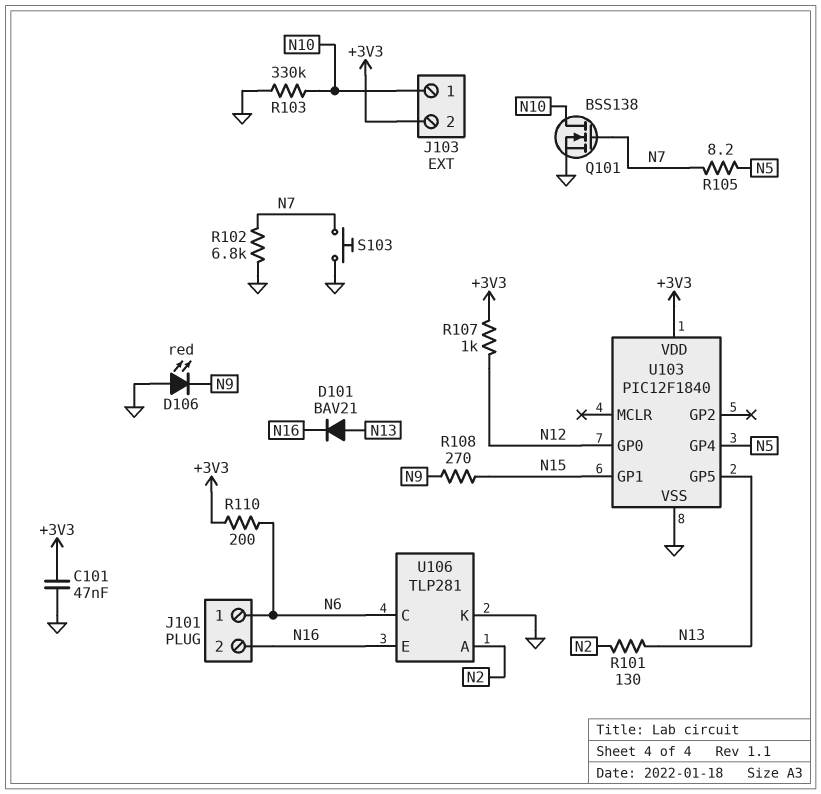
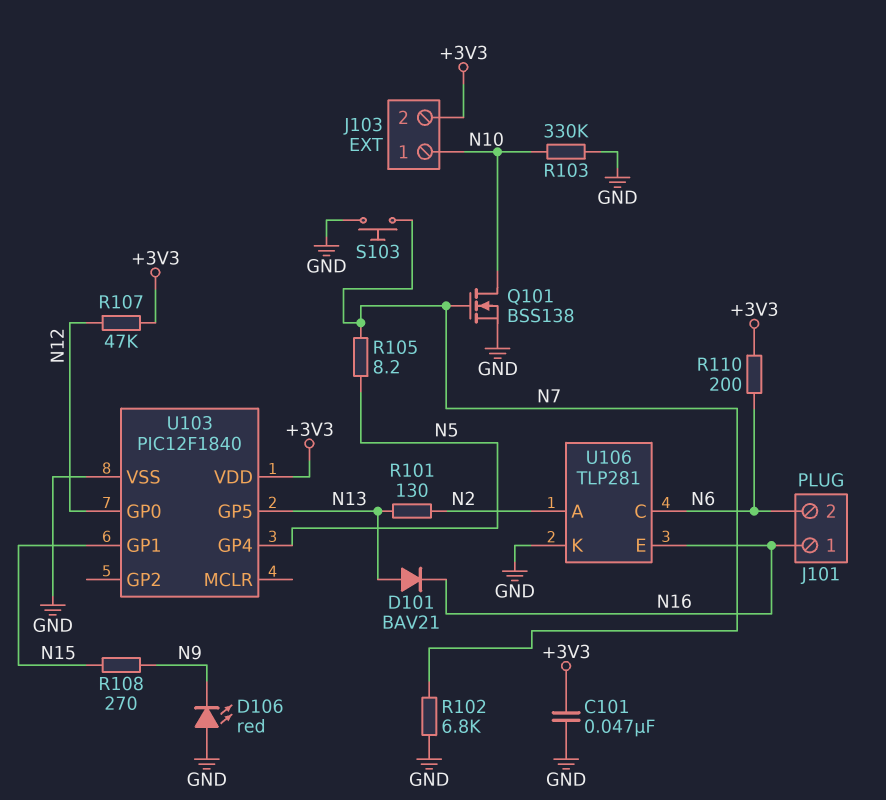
J101 pin 1: N6 -> N16
J101 pin 2: N16 -> N6
R107: 1k (+3V3, N12) -> 47k (+3V3, N12)

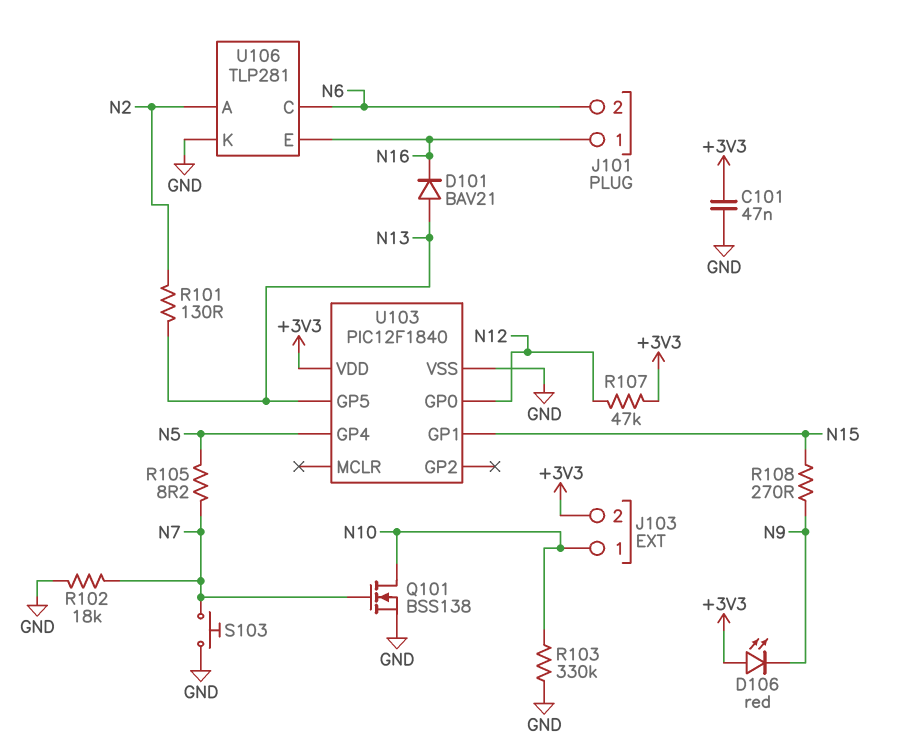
D106: LED red (A GND, K N9) -> LED red (A +3V3, K N9)
R102: 6.8k (GND, N7) -> 18k (GND, N7)
R110: 200 (+3V3, N6) -> none

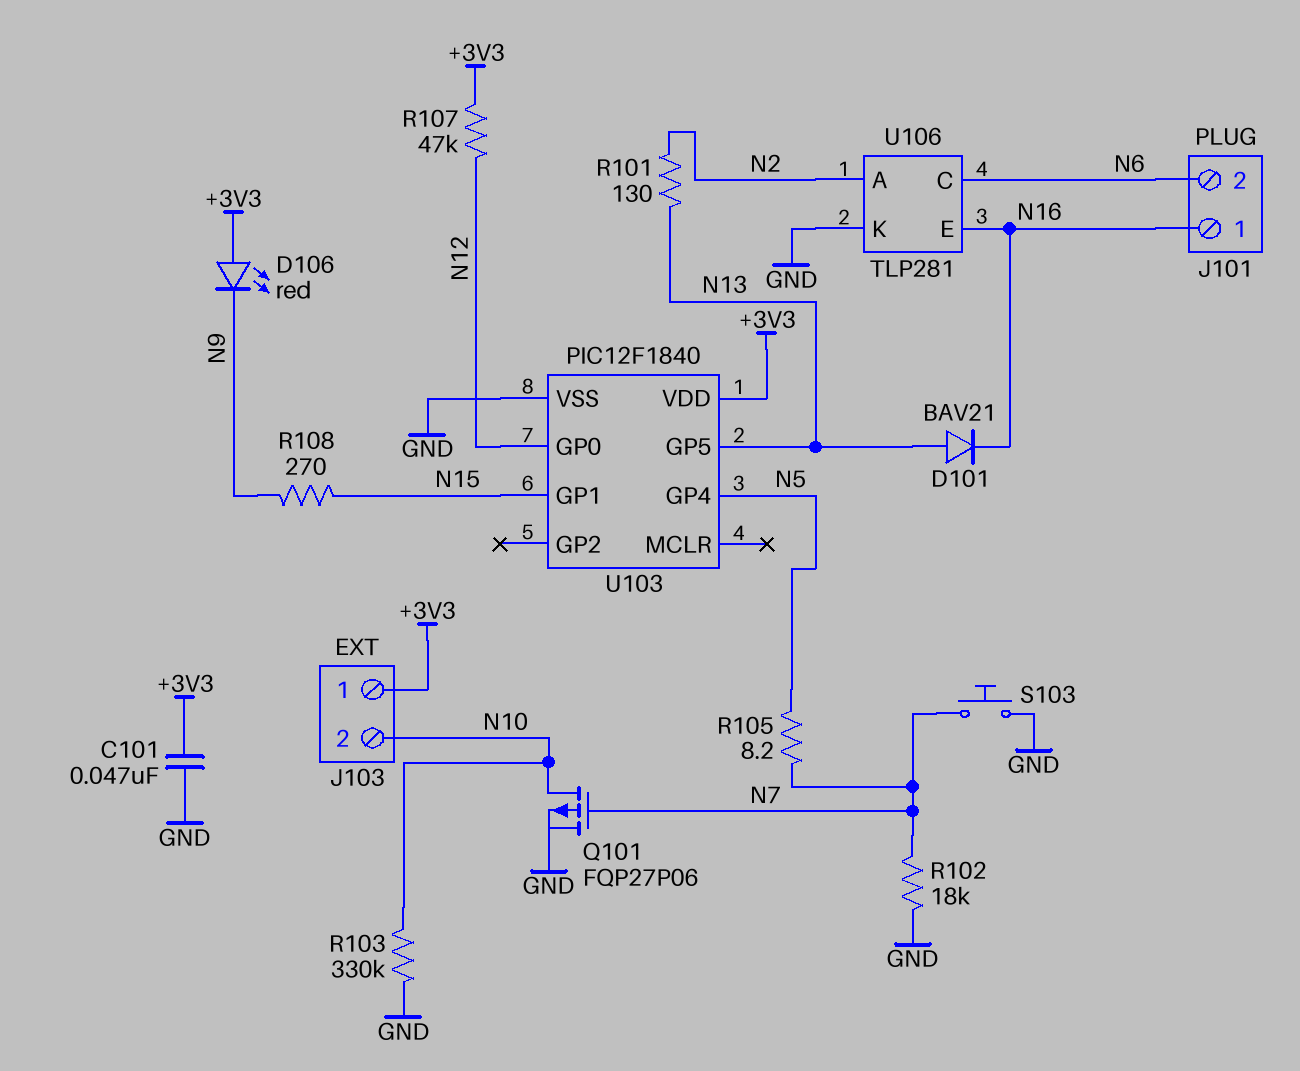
J103 pin 1: N10 -> +3V3
J103 pin 2: +3V3 -> N10
Q101: NMOS BSS138 (G N7, D N10, S GND) -> PMOS FQP27P06 (G N7, D N10, S GND)

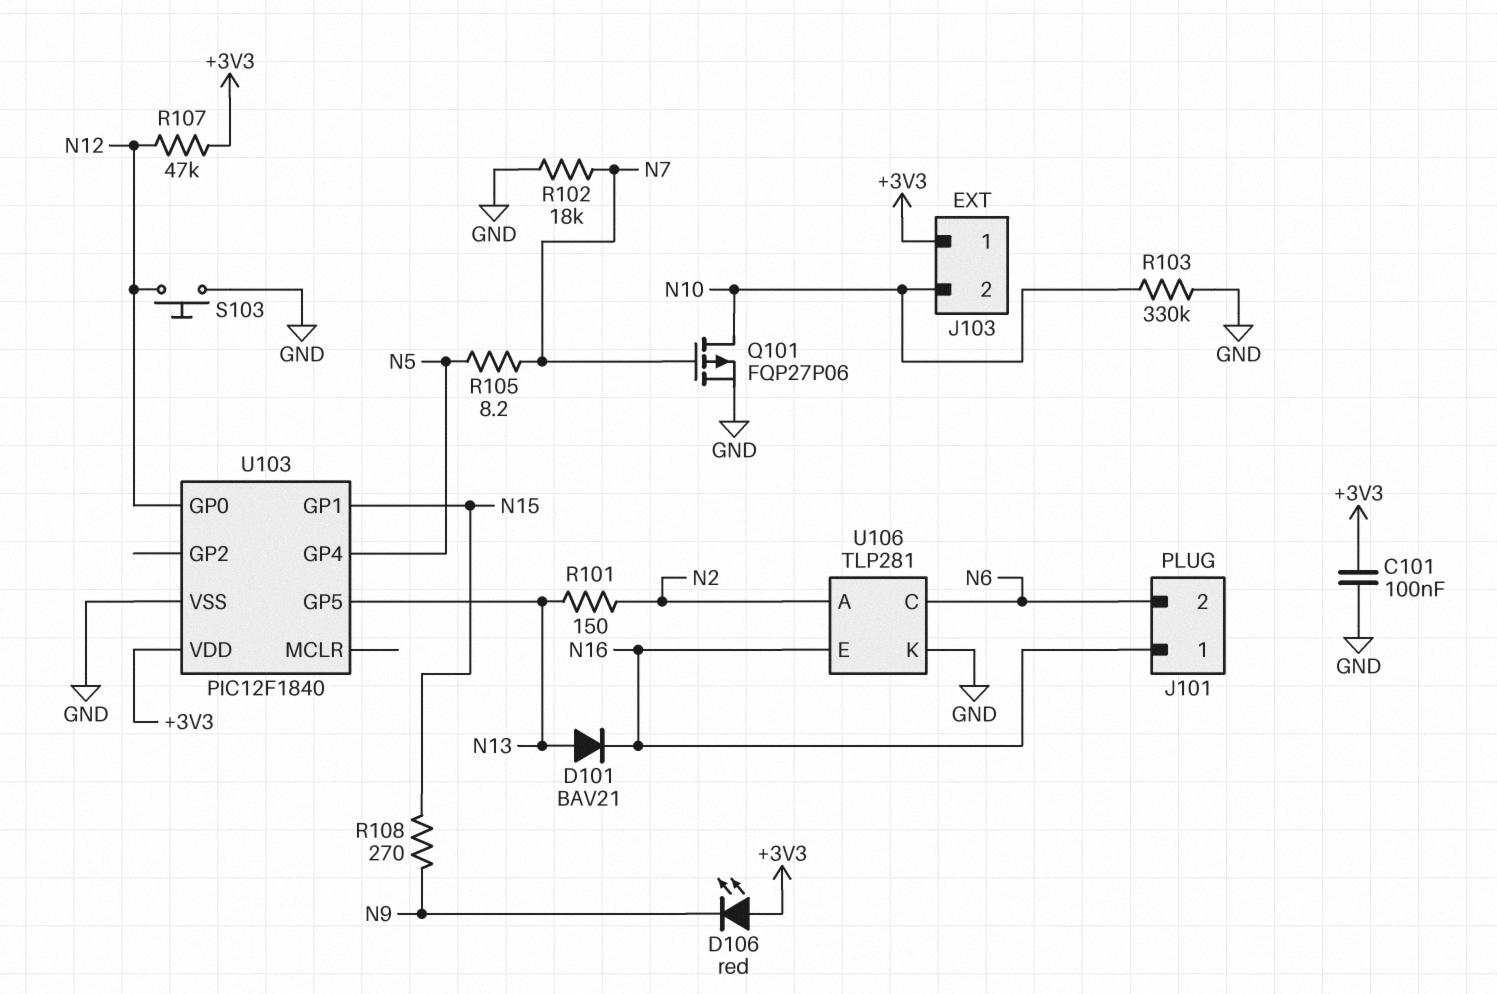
C101: 47nF (+3V3, GND) -> 100nF (+3V3, GND)
R101: 130 (N2, N13) -> 150 (N2, N13)
S103: button (GND, N7) -> button (GND, N12)

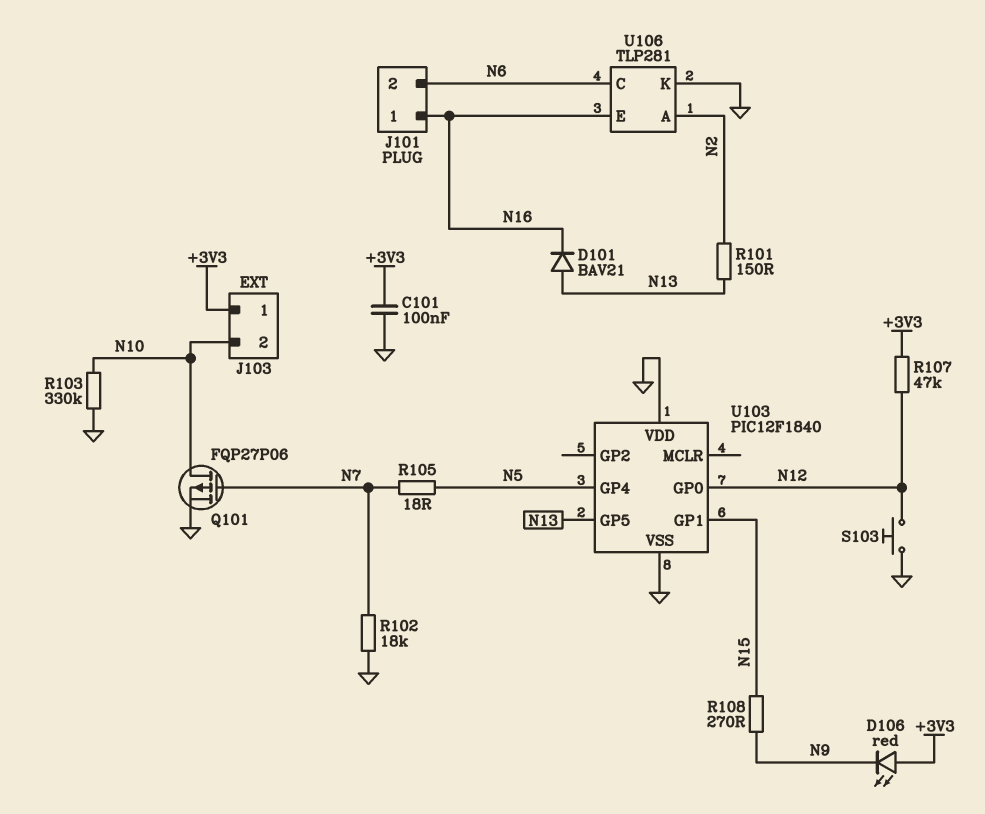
R105: 8.2 (N5, N7) -> 18 (N5, N7)
U103 pin VDD: +3V3 -> GND

